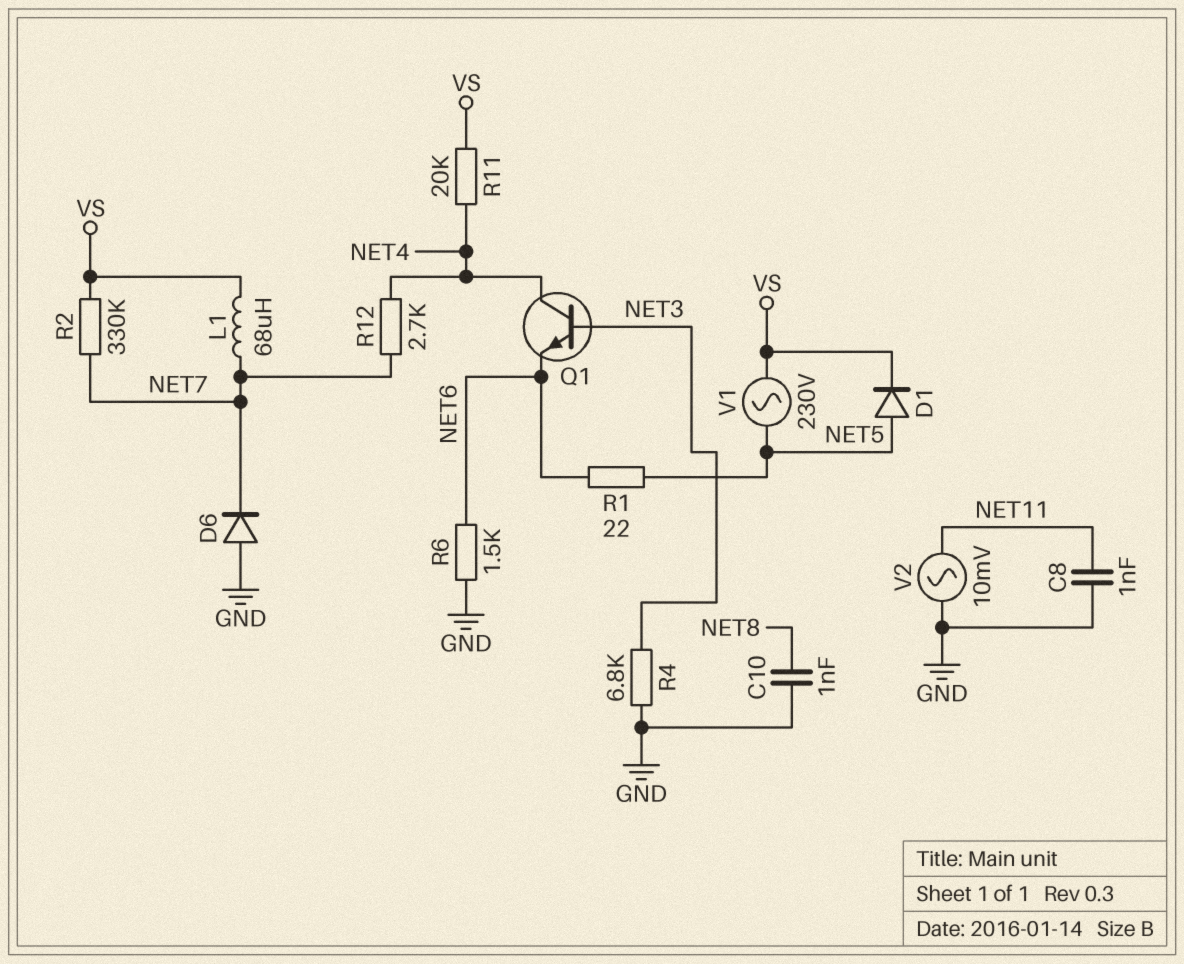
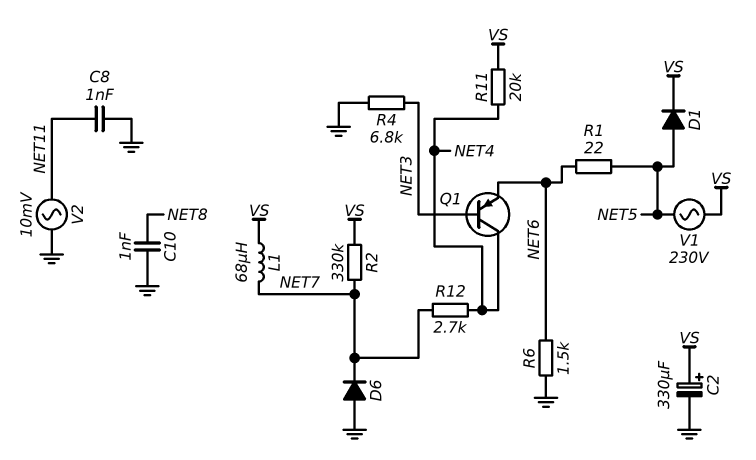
C2: none -> 330uF (plus VS, minus GND)
Q1: NPN (B NET3, C NET4, E NET6) -> PNP (B NET3, C NET4, E NET6)

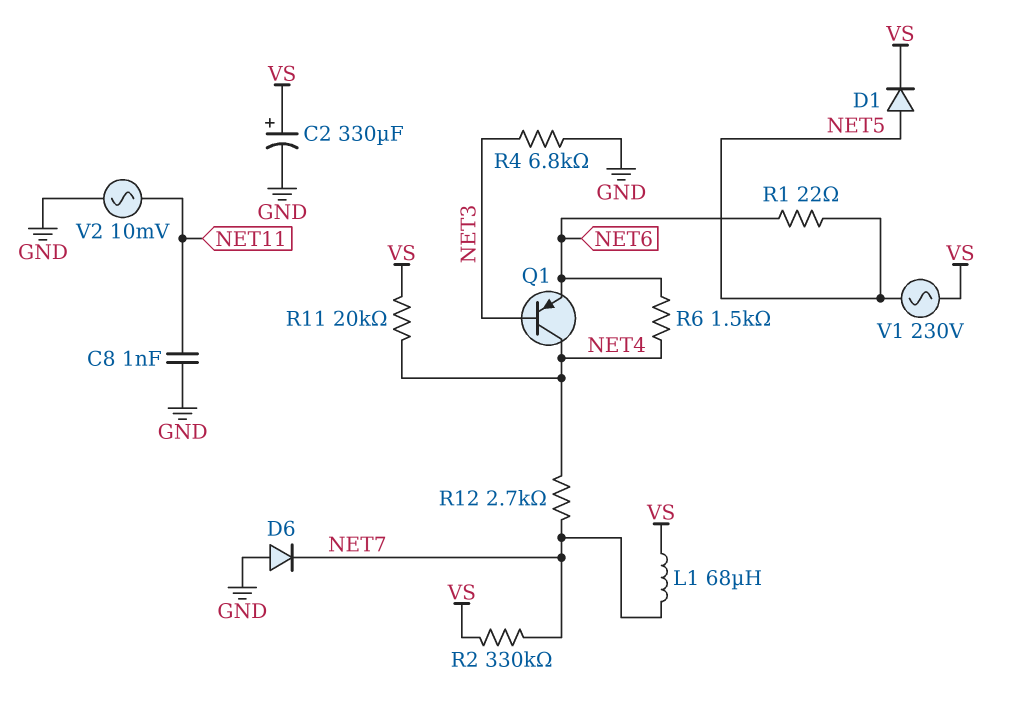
C10: 1nF (GND, NET8) -> none
R6: 1.5k (GND, NET6) -> 1.5k (NET4, NET6)

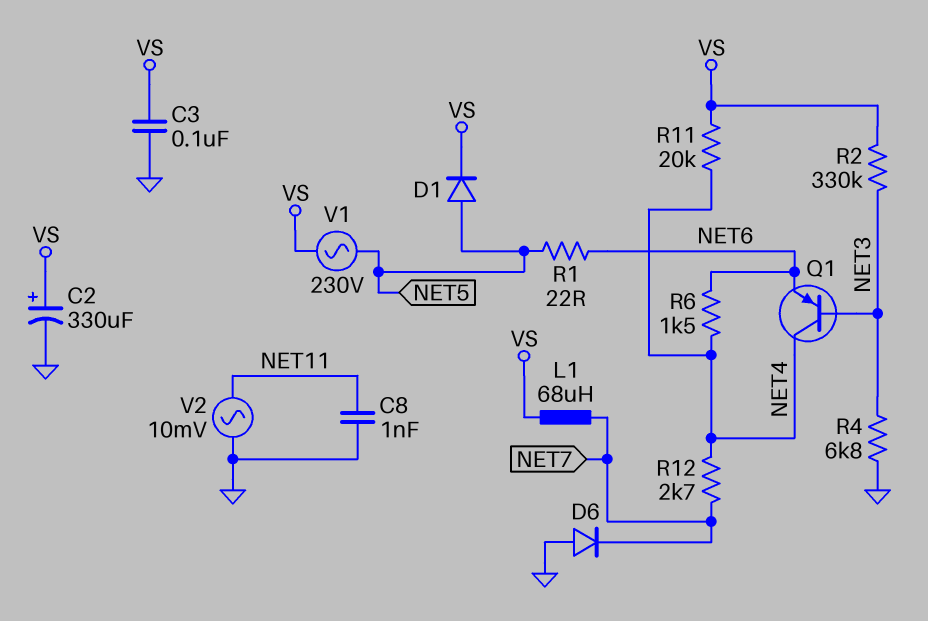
C3: none -> 100nF (GND, VS)
R2: 330k (NET7, VS) -> 330k (NET3, VS)

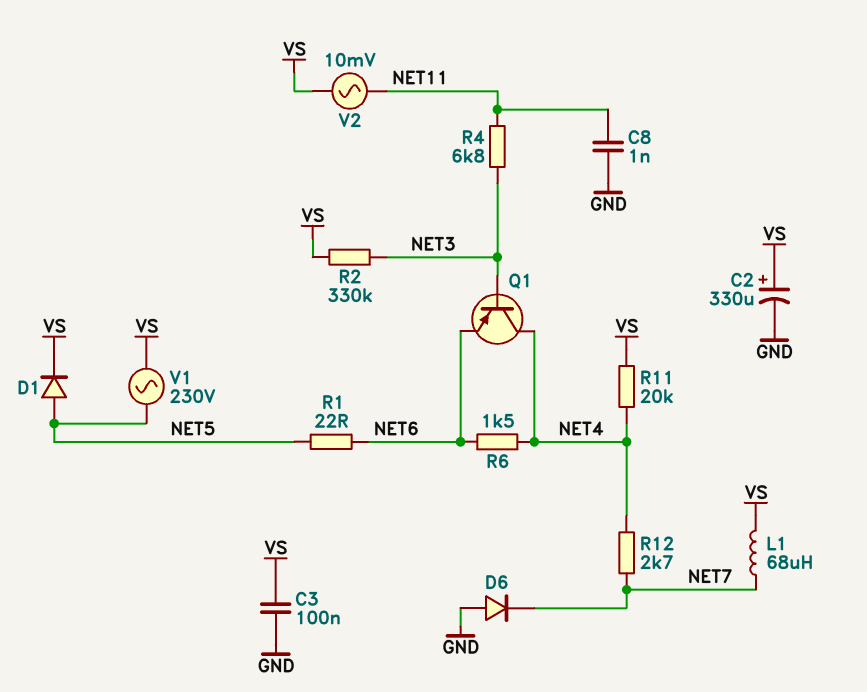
R4: 6.8k (GND, NET3) -> 6.8k (NET3, NET11)
V2: AC 10mV (GND, NET11) -> AC 10mV (NET11, VS)

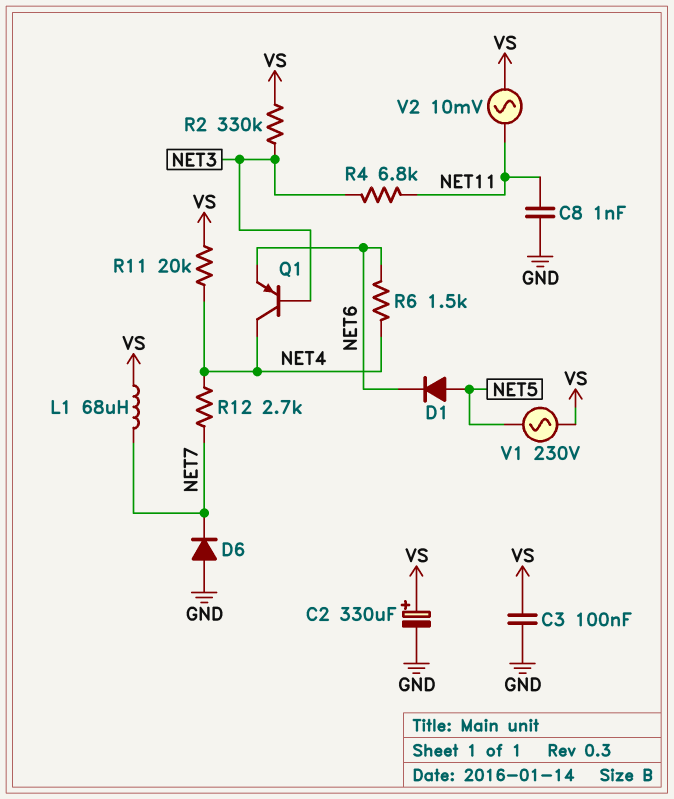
D1: diode (A NET5, K VS) -> diode (A NET5, K NET6)
R1: 22 (NET5, NET6) -> none

